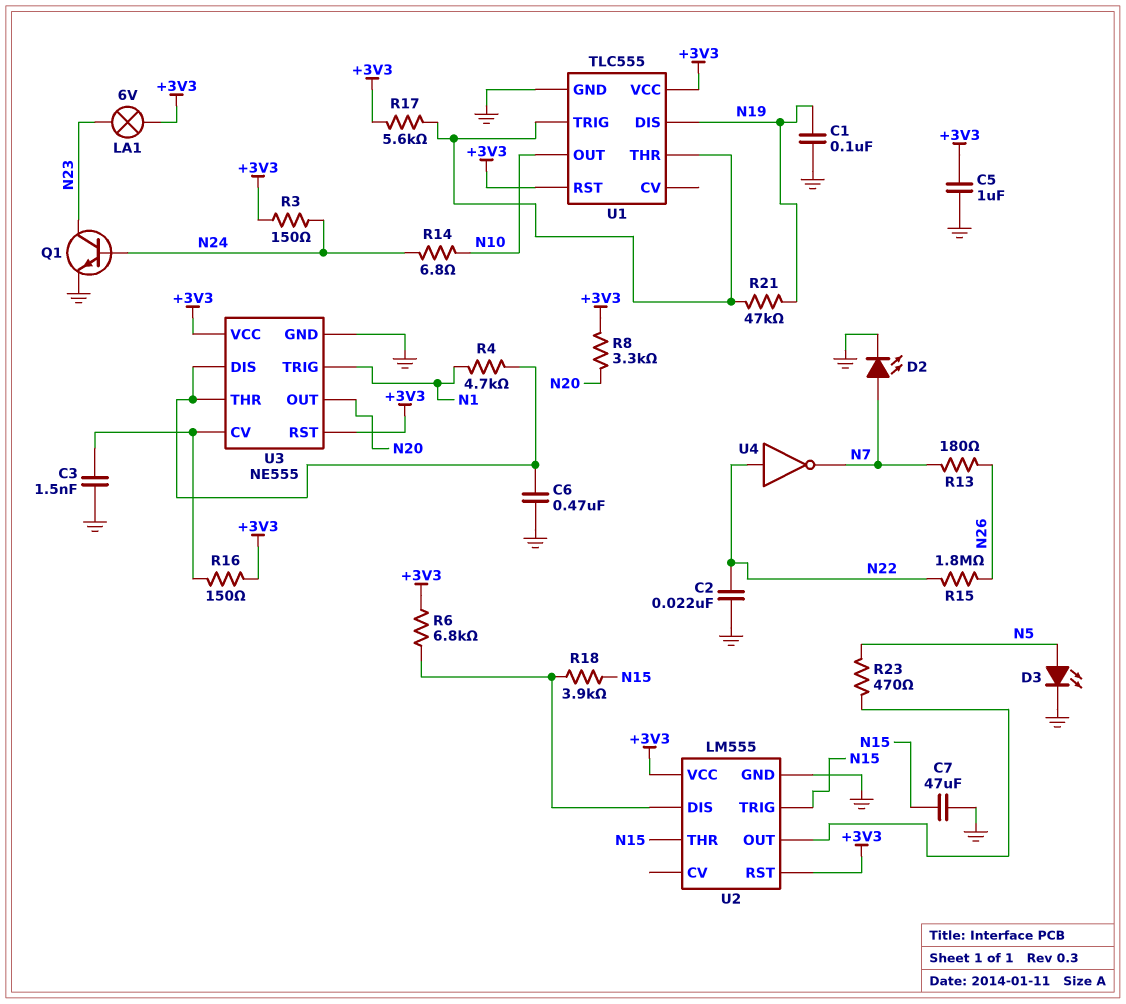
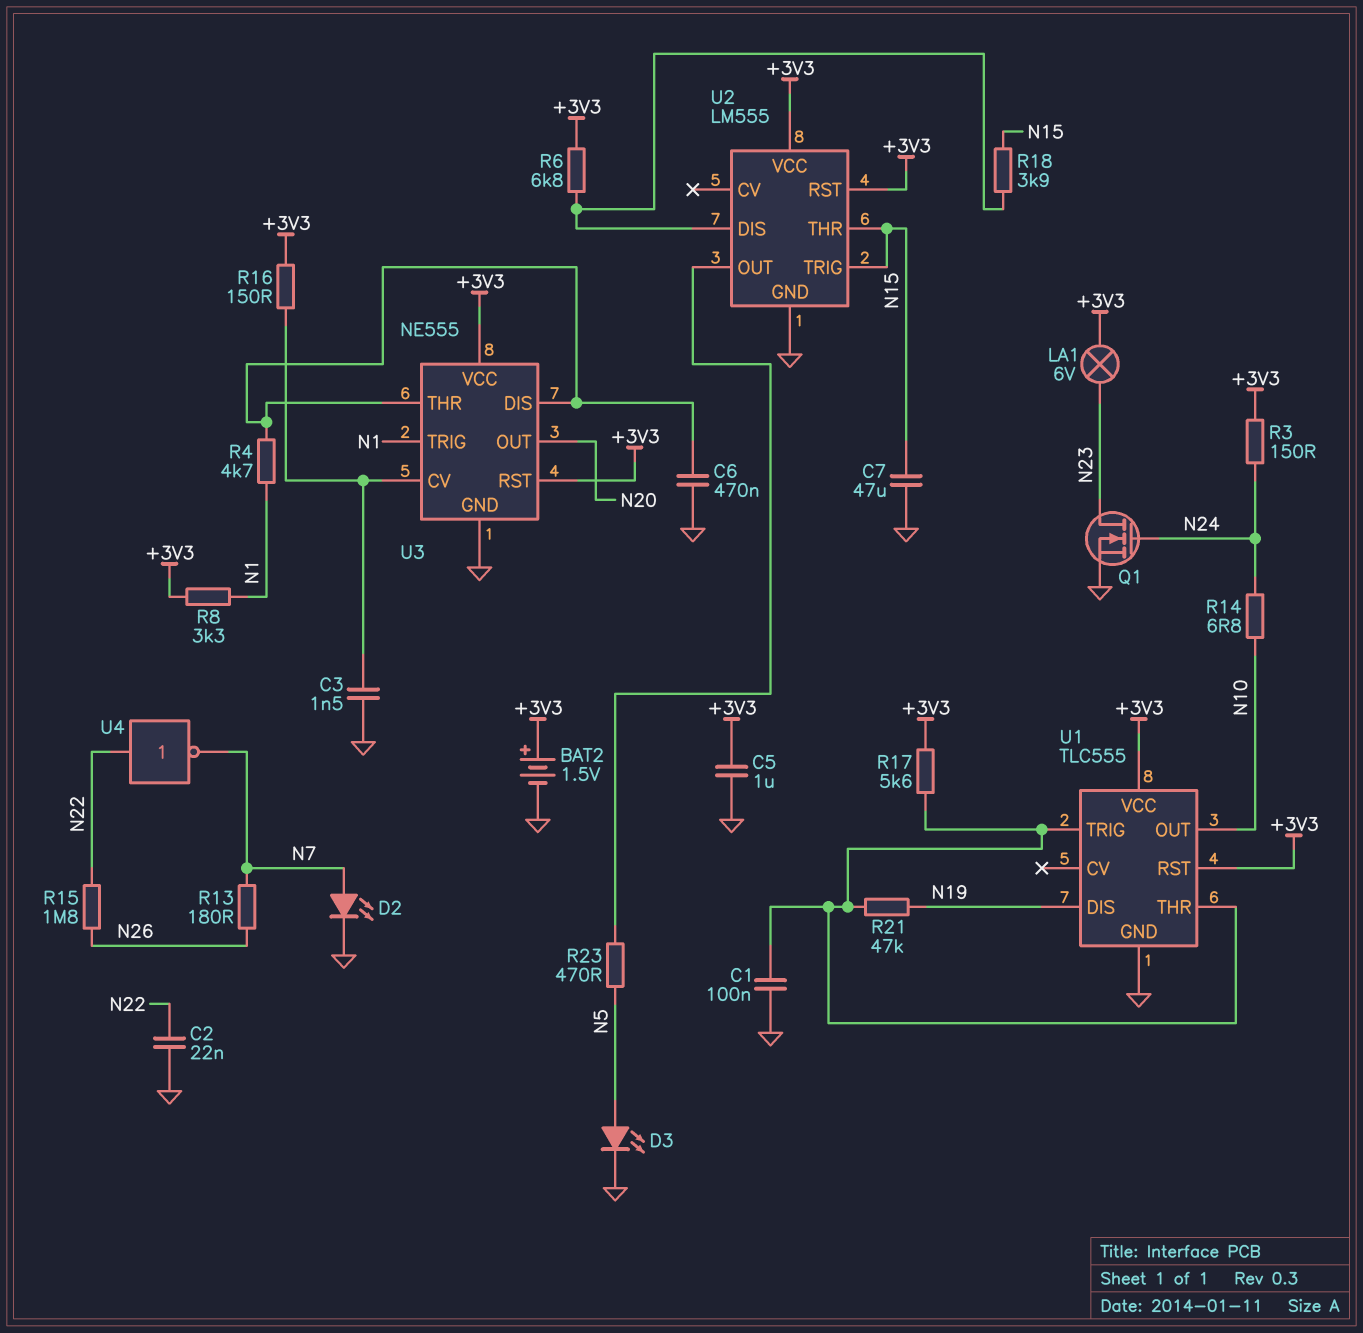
BAT2: none -> 1.5V (plus +3V3, minus GND)
C1: 100nF (GND, N19) -> 100nF (GND, U1/THR)
Q1: NPN (B N24, C N23, E GND) -> NMOS (G N24, D N23, S GND)
R8: 3.3k (+3V3, N20) -> 3.3k (+3V3, N1)

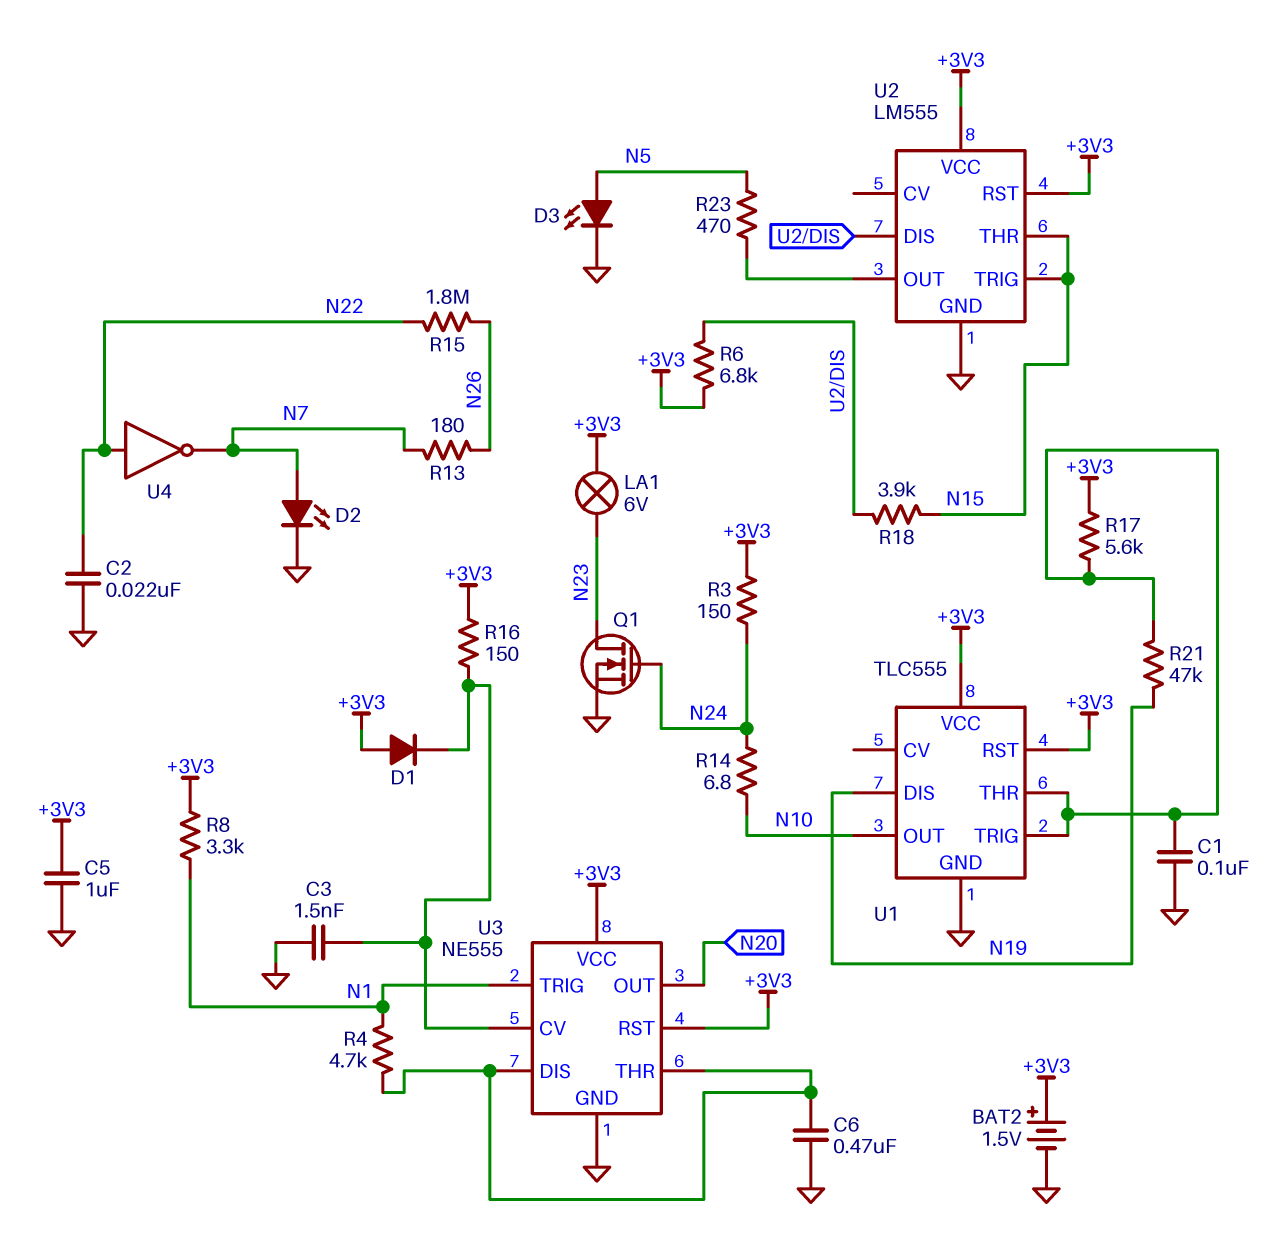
C7: 47uF (GND, N15) -> none
D1: none -> diode (A +3V3, K U3/CV)

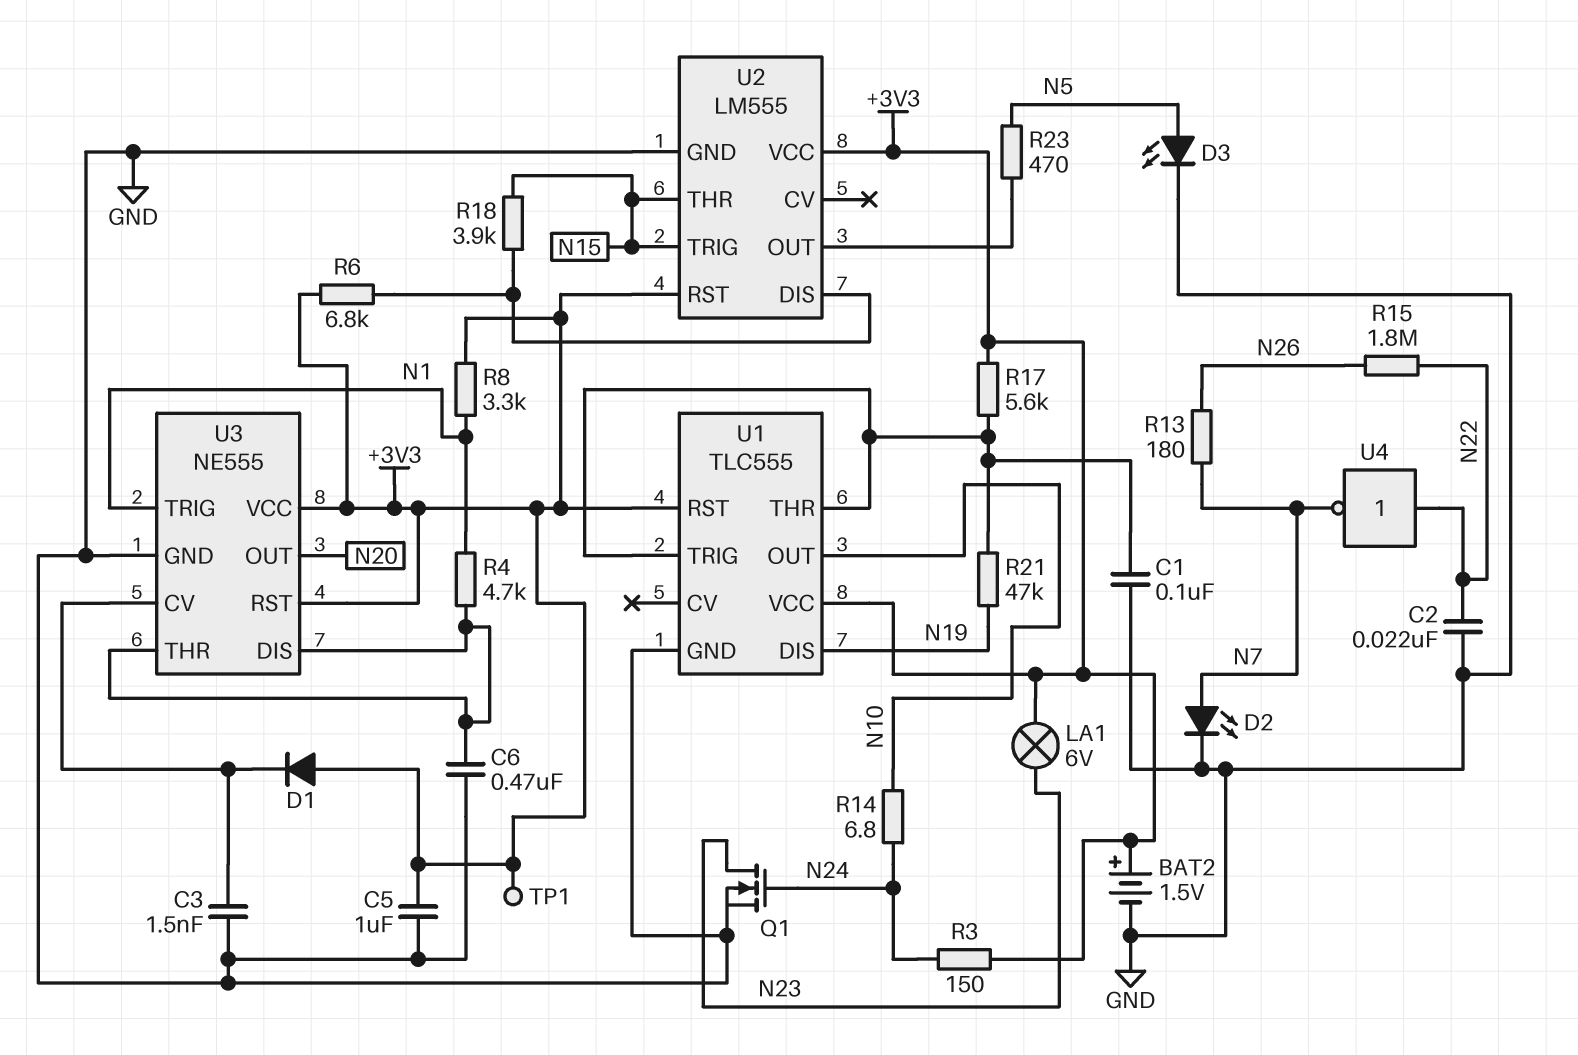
R16: 150 (+3V3, U3/CV) -> none
TP1: none -> test point (+3V3)

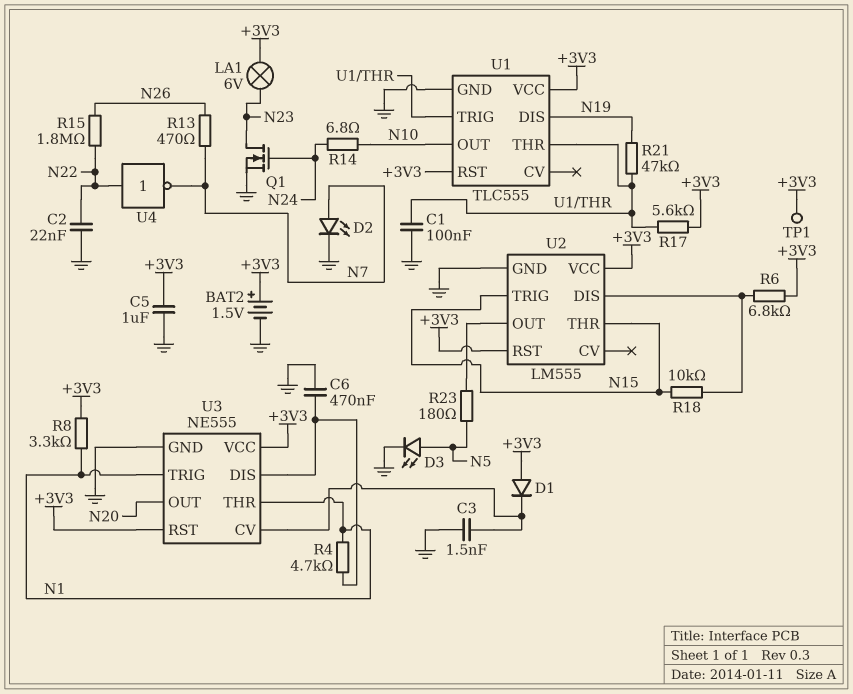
R3: 150 (+3V3, N24) -> none
R13: 180 (N7, N26) -> 470 (N7, N26)
R18: 3.9k (N15, U2/DIS) -> 10k (N15, U2/DIS)
R23: 470 (N5, U2/OUT) -> 180 (N5, U2/OUT)
U3 pin THR: U3/DIS -> N1

